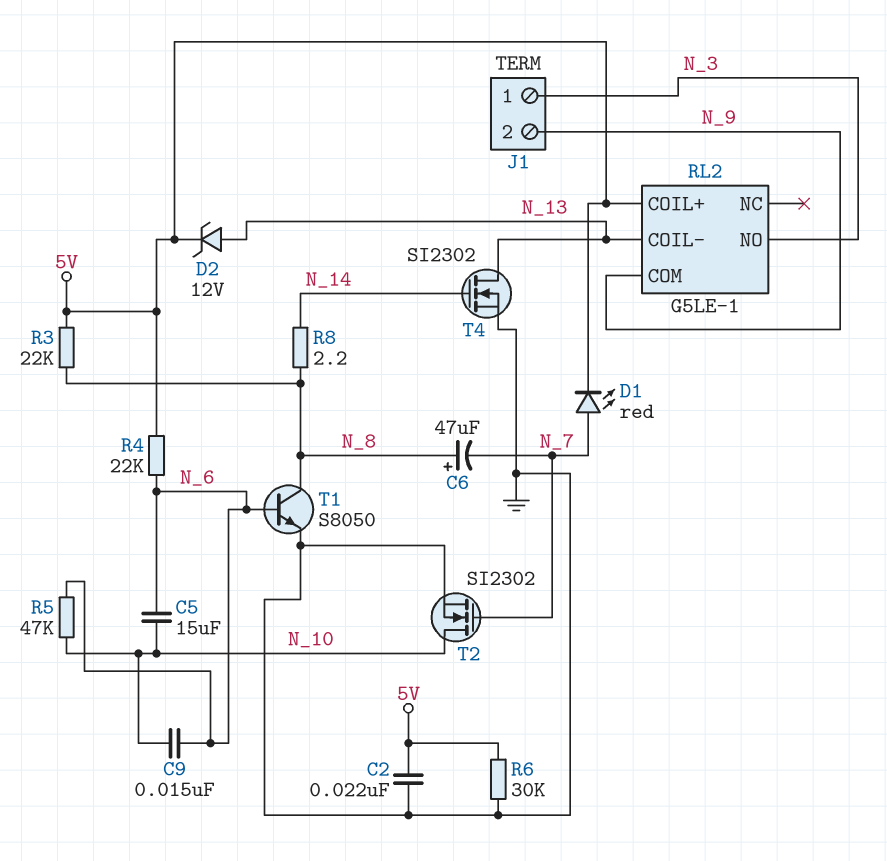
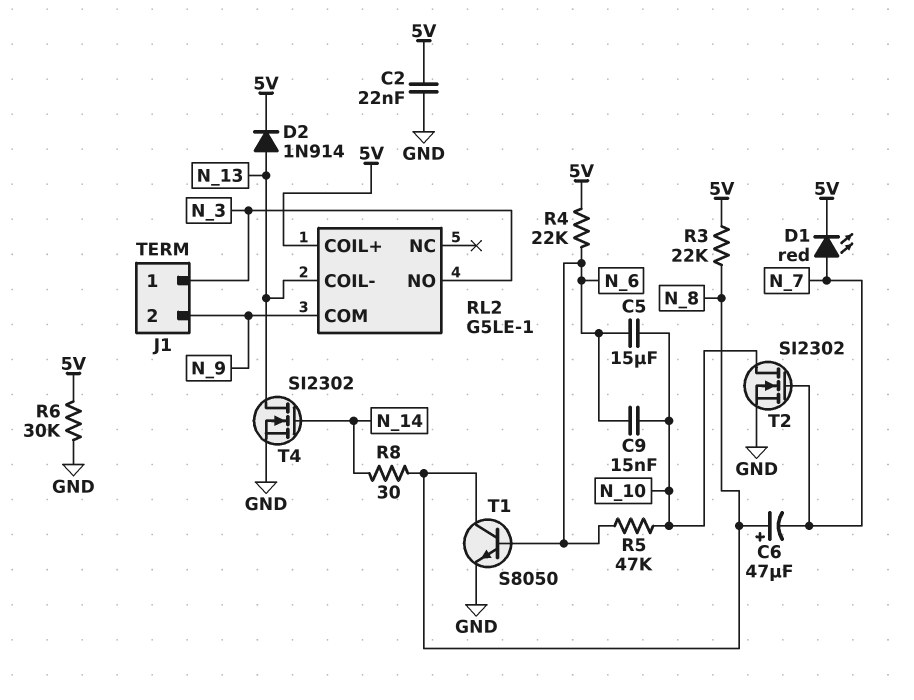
D2: zener 12V (A N_13, K 5V) -> diode 1N914 (A N_13, K 5V)
R8: 2.2 (N_8, N_14) -> 30 (N_8, N_14)

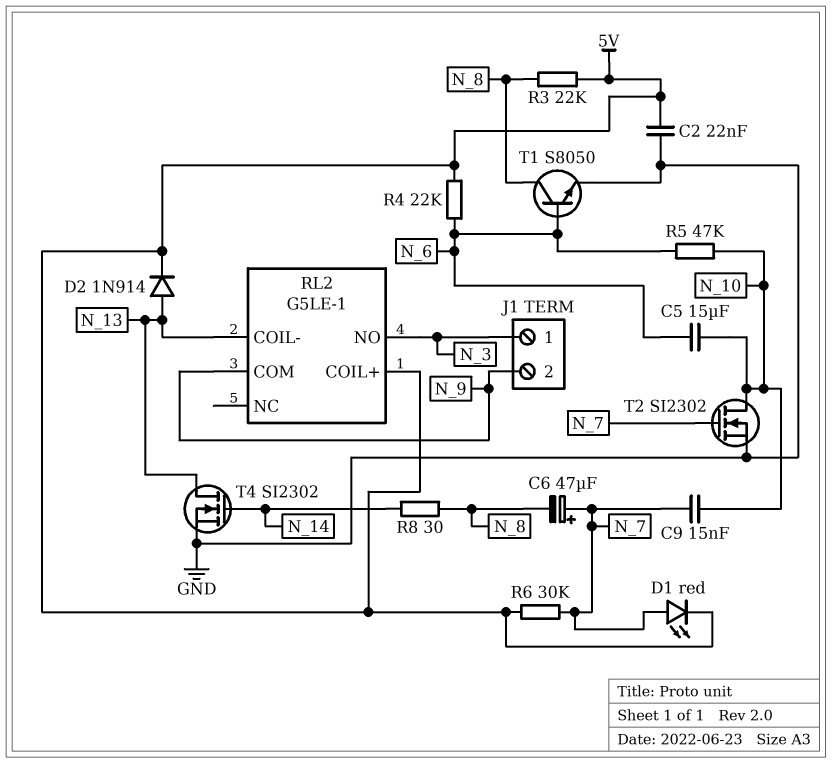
C6: 47uF (plus N_8, minus N_7) -> 47uF (plus N_7, minus N_8)
C9: 15nF (N_6, N_10) -> 15nF (N_7, N_10)
R6: 30k (5V, GND) -> 30k (5V, N_7)

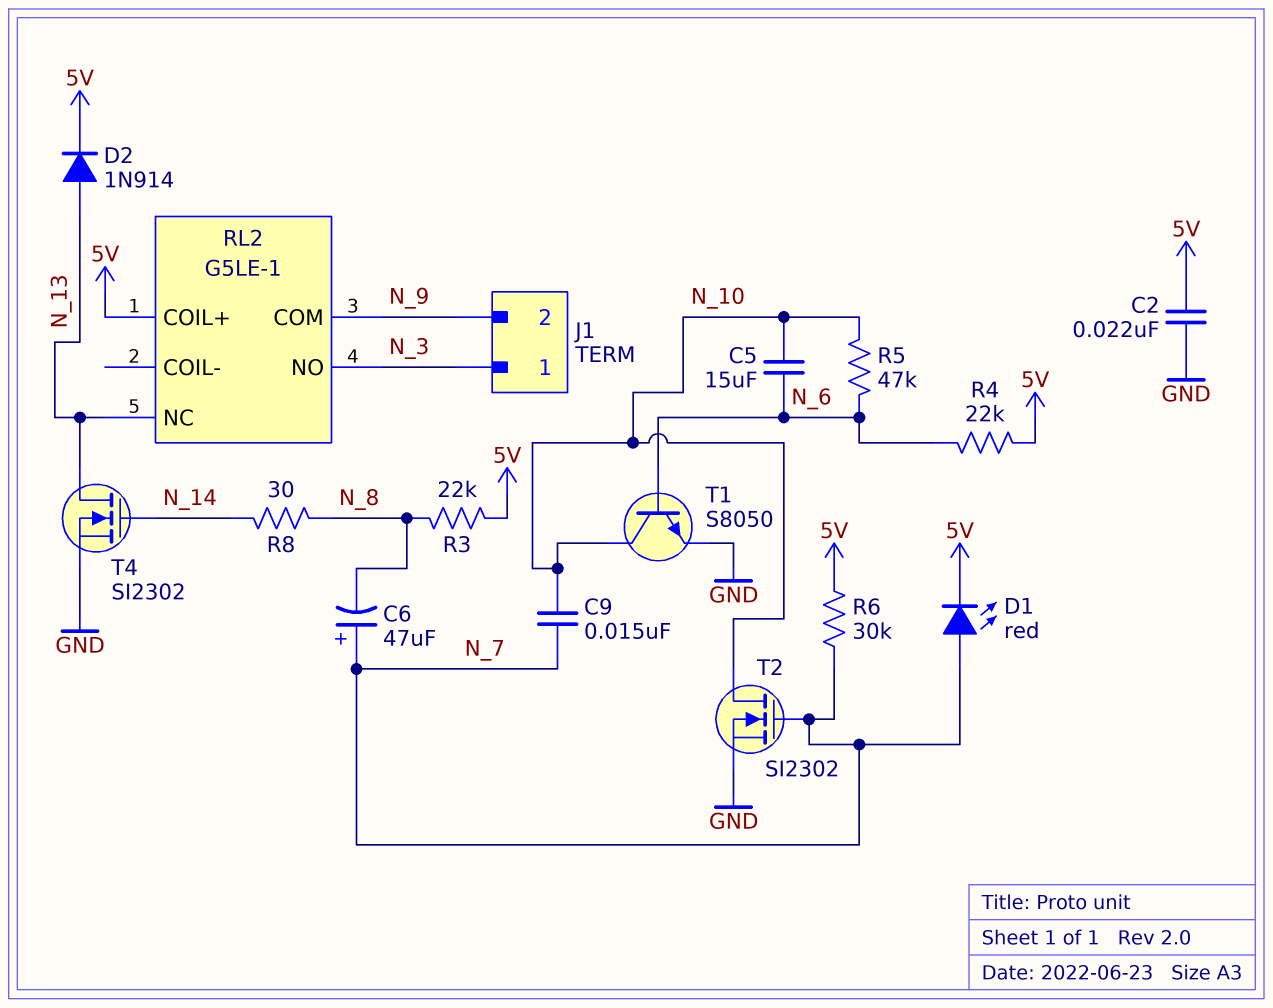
RL2 pin COIL-: N_13 -> none
RL2 pin NC: none -> N_13
T1: NPN S8050 (B N_6, C N_8, E GND) -> NPN S8050 (B N_6, C N_10, E GND)

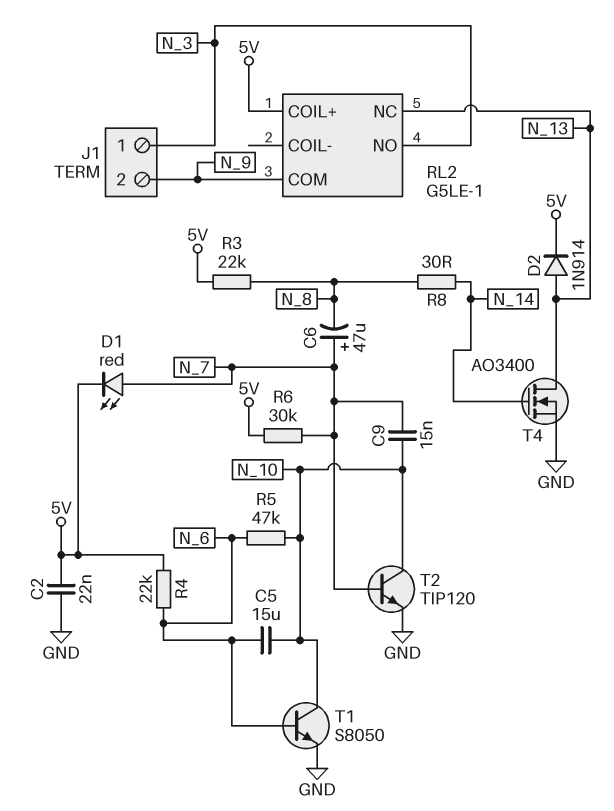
T2: NMOS SI2302 (G N_7, D N_10, S GND) -> NPN TIP120 (B N_7, C N_10, E GND)
T4: NMOS SI2302 (G N_14, D N_13, S GND) -> NMOS AO3400 (G N_14, D N_13, S GND)

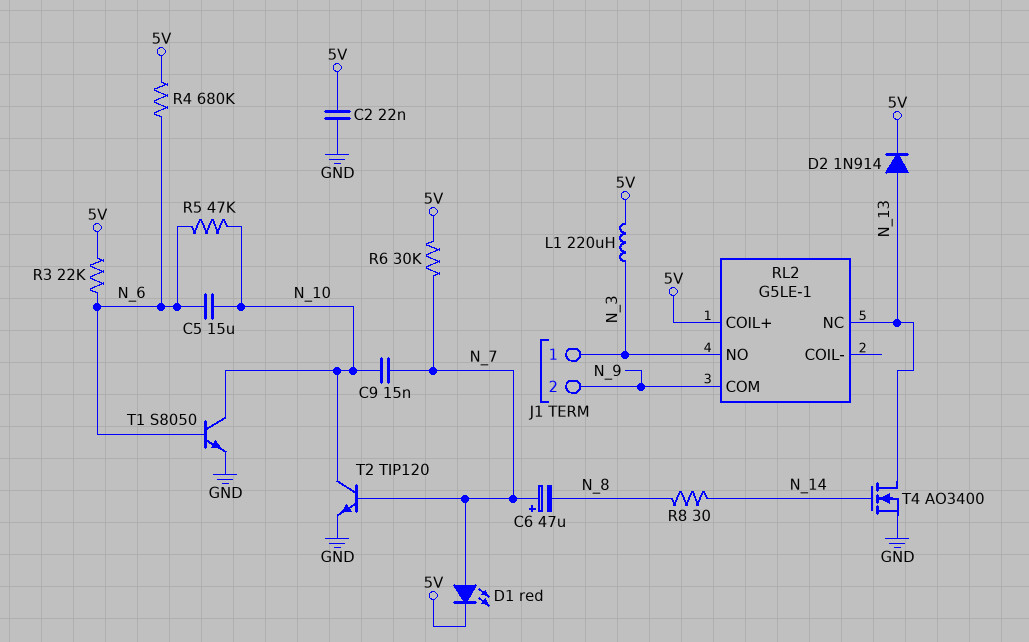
L1: none -> 220uH (5V, N_3)
R3: 22k (5V, N_8) -> 22k (5V, N_6)
R4: 22k (5V, N_6) -> 680k (5V, N_6)

